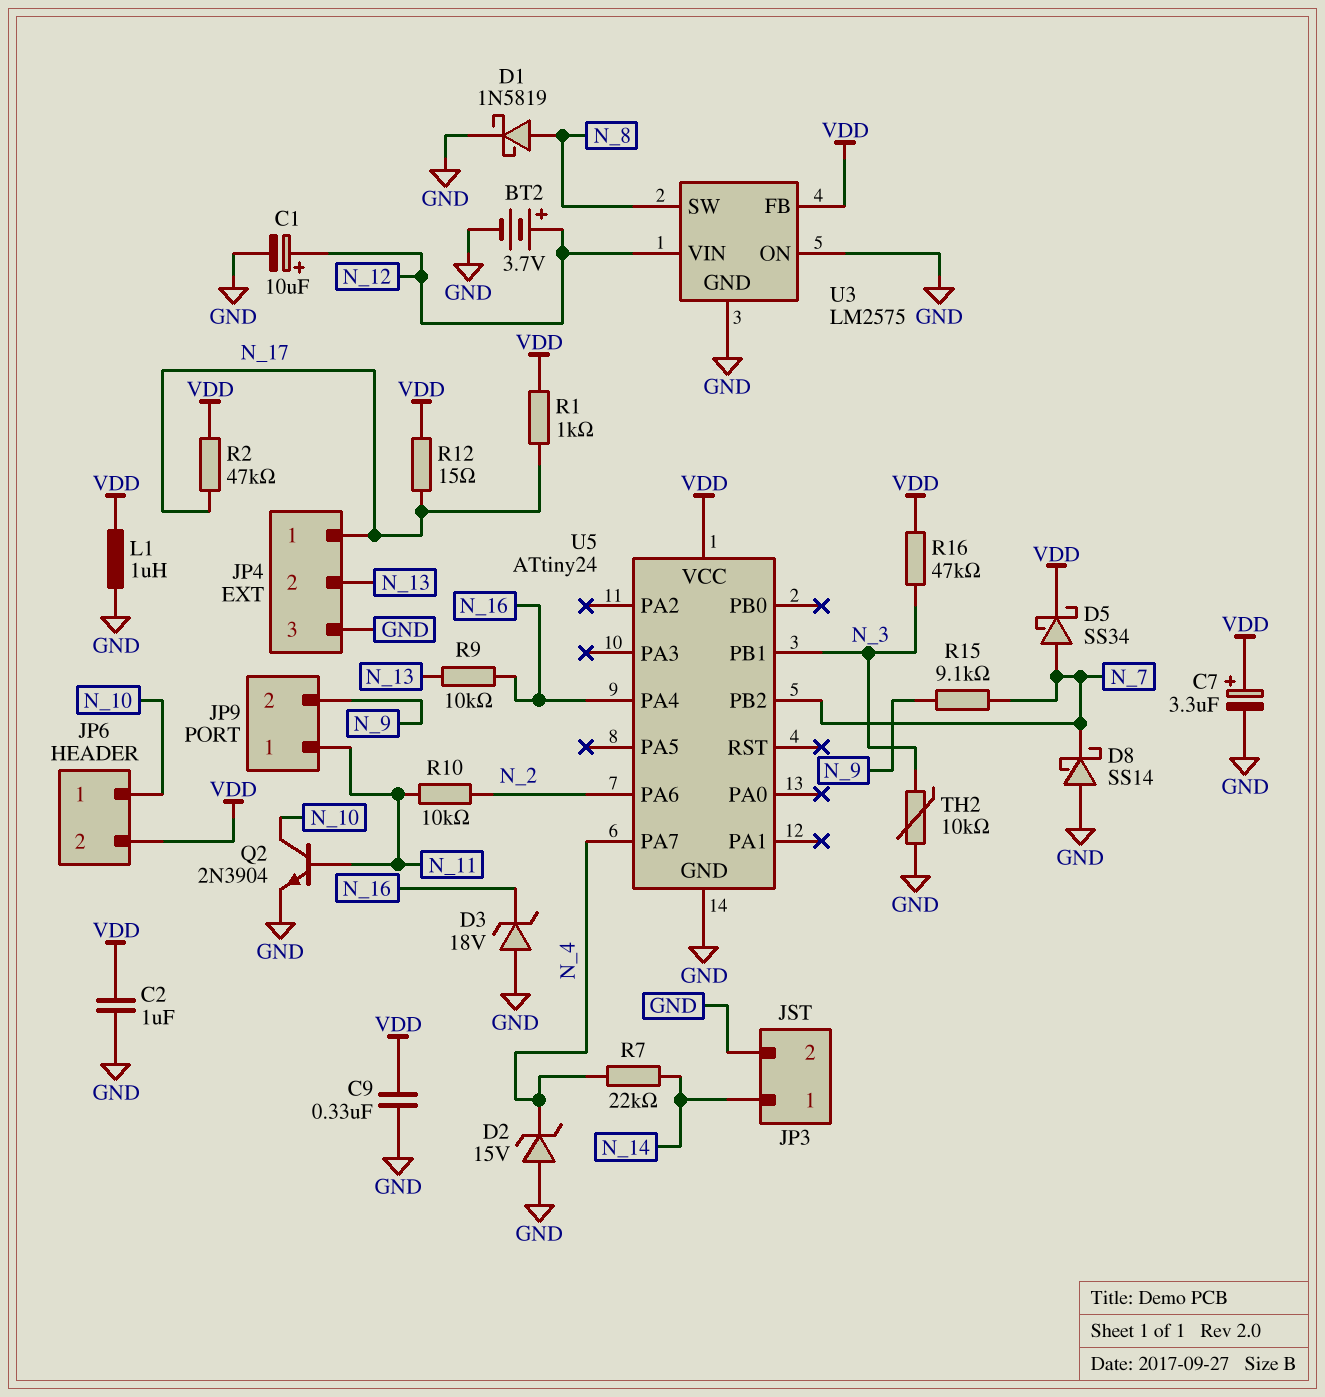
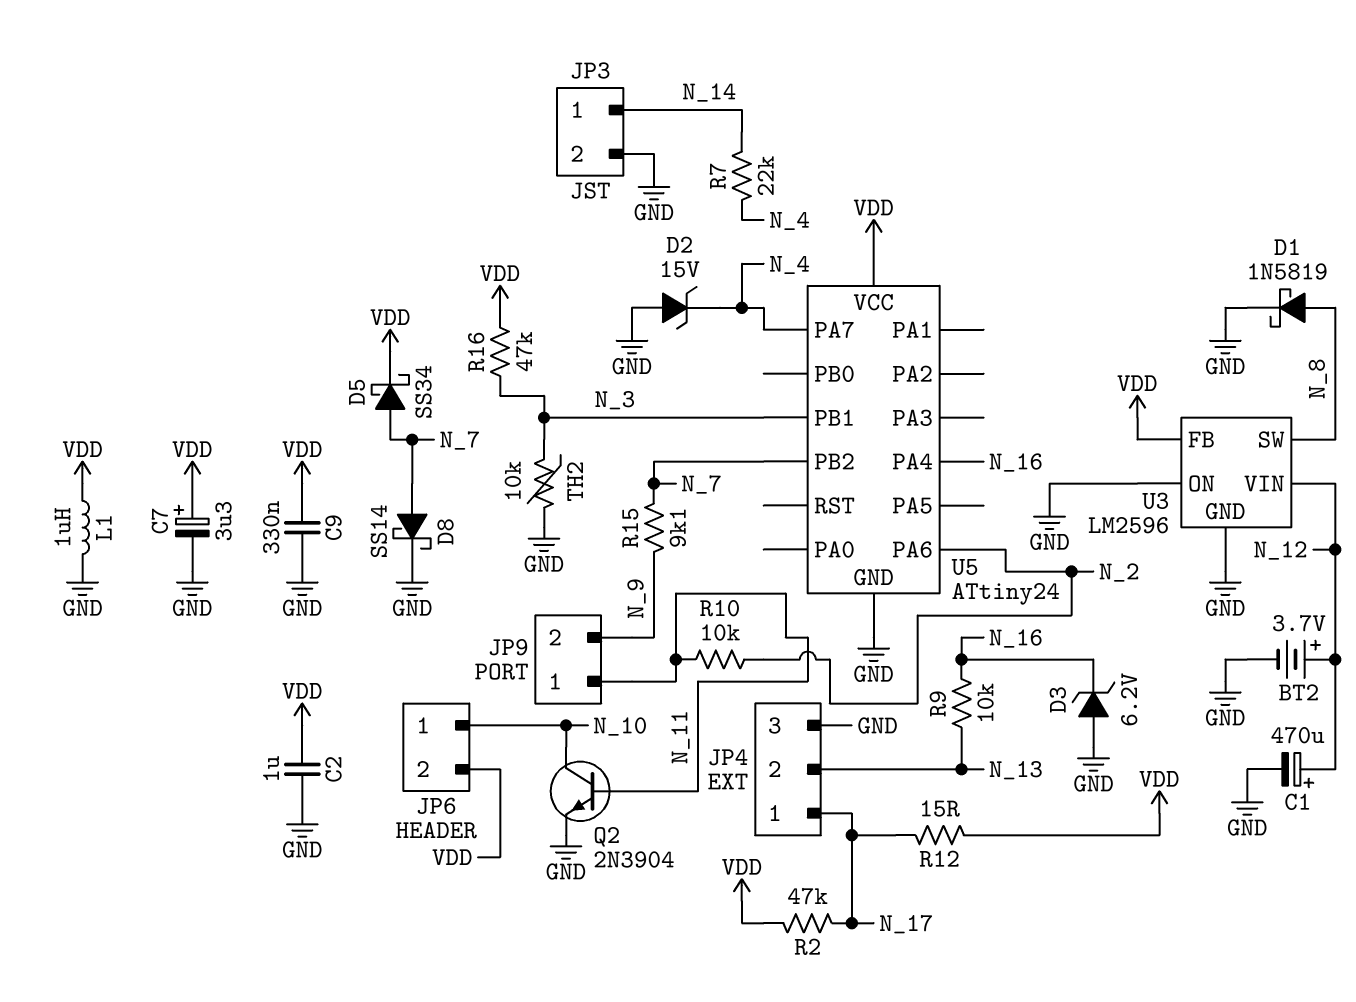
C1: 10uF (plus N_12, minus GND) -> 470uF (plus N_12, minus GND)
D3: zener 18V (A GND, K N_16) -> zener 6.2V (A GND, K N_16)
D8: schottky SS14 (A GND, K N_7) -> schottky SS14 (A N_7, K GND)
R1: 1k (N_17, VDD) -> none
U3: LM2575 -> LM2596

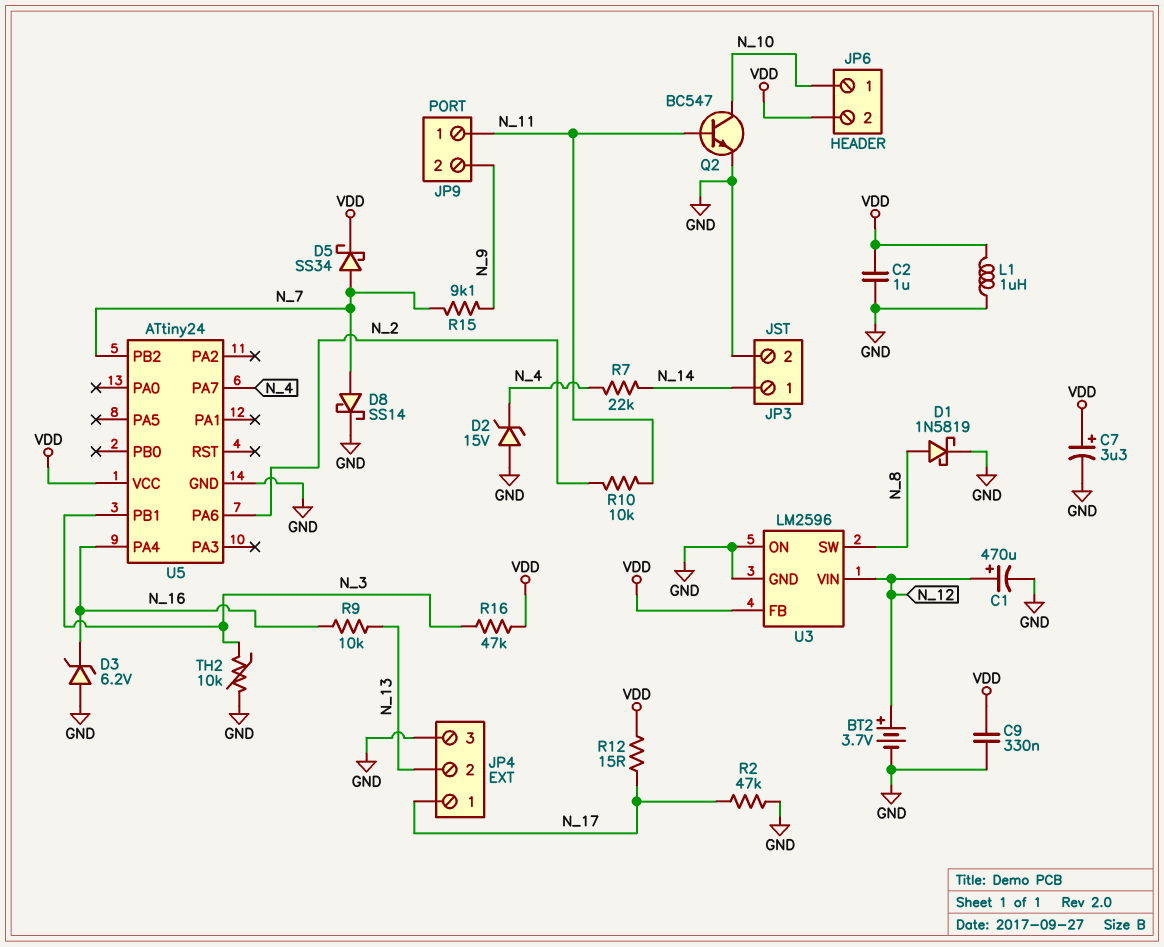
Q2: NPN 2N3904 (B N_11, C N_10, E GND) -> NPN BC547 (B N_11, C N_10, E GND)
R2: 47k (N_17, VDD) -> 47k (GND, N_17)

